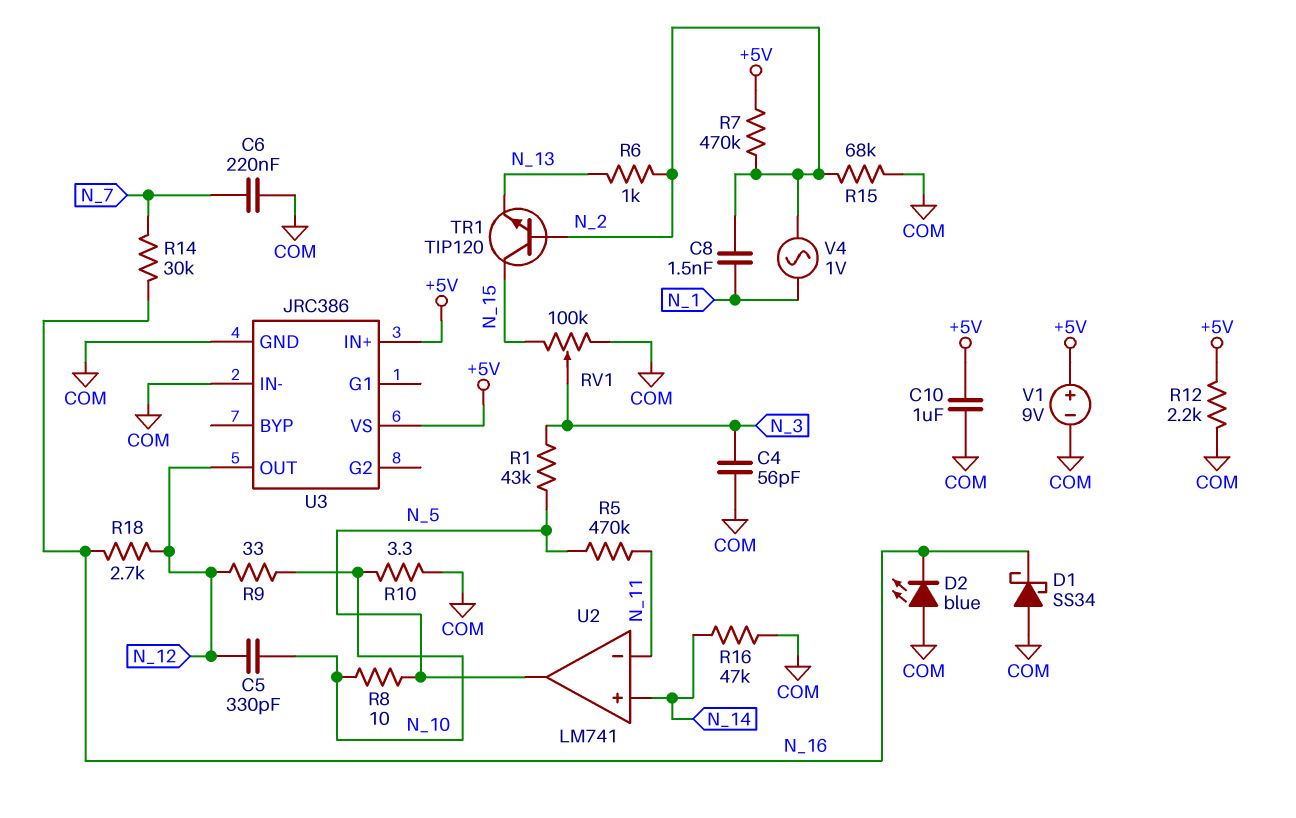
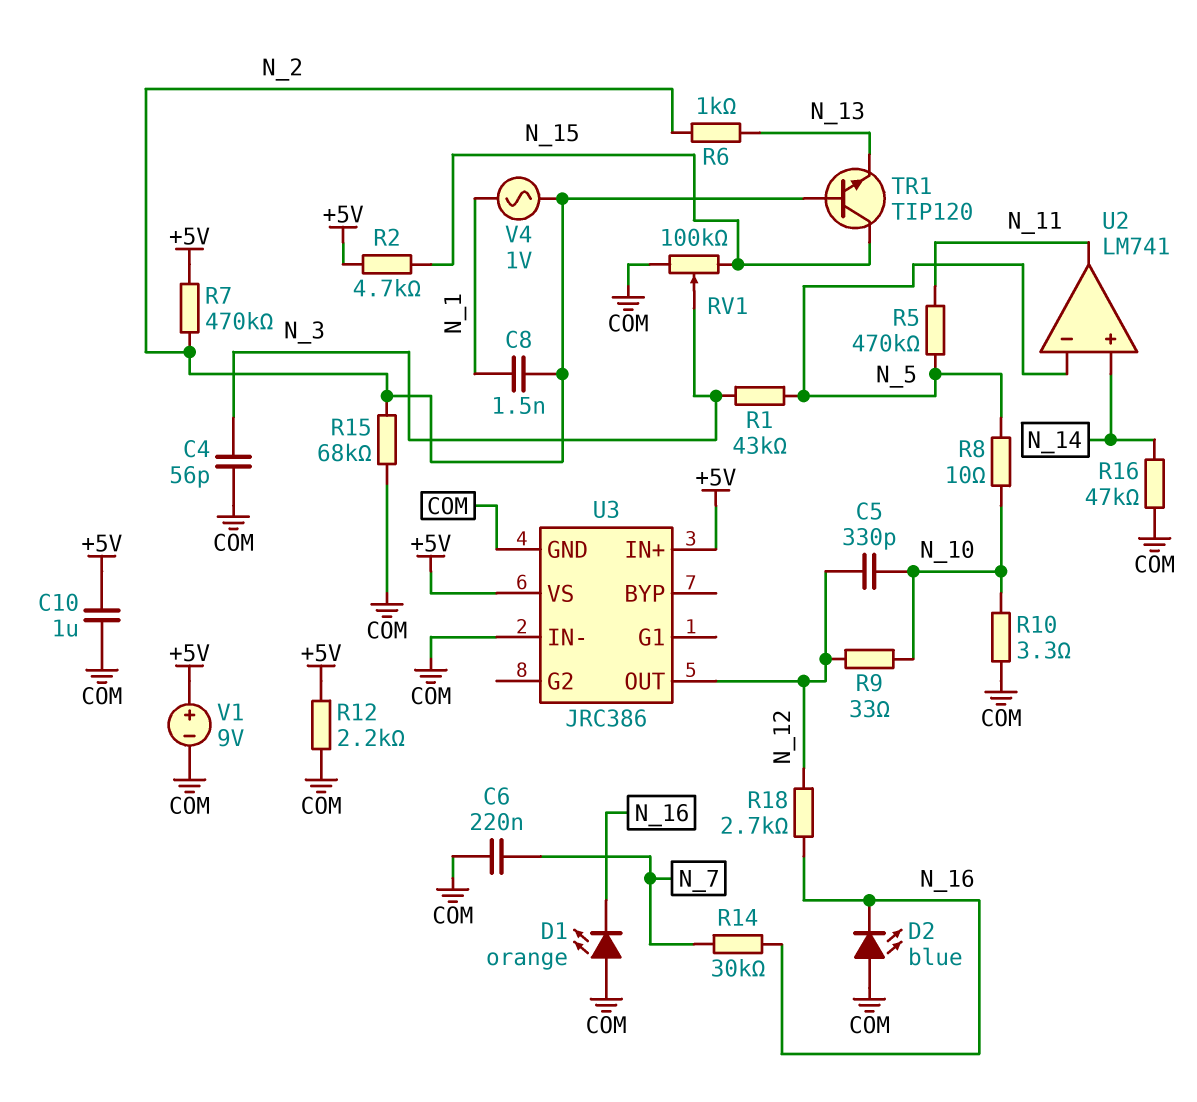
D1: schottky SS34 (A COM, K N_16) -> LED orange (A COM, K N_16)
R2: none -> 4.7k (+5V, N_15)
U2 pin in-: N_11 -> N_5
U2 pin out: N_5 -> N_11

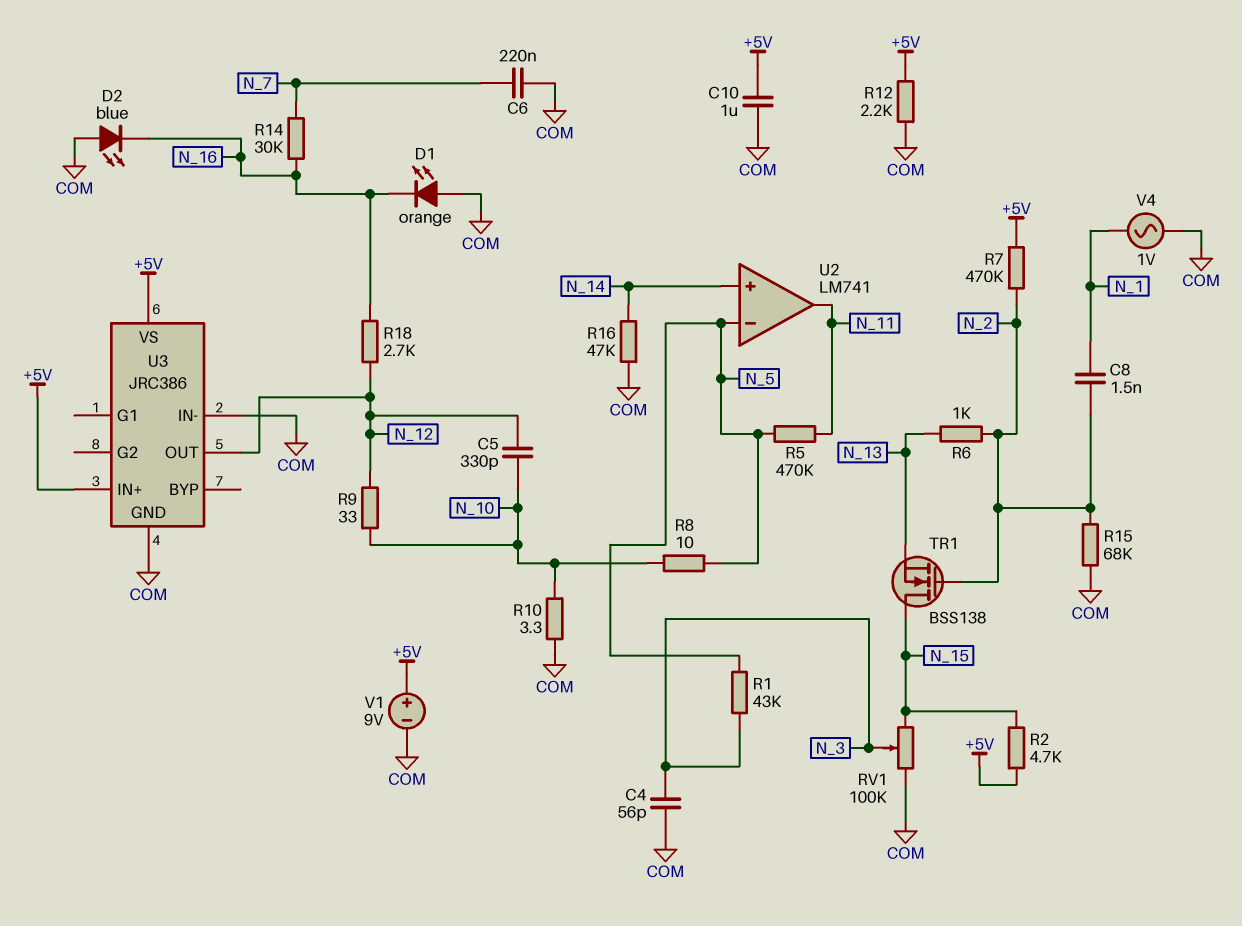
TR1: NPN TIP120 (B N_2, C N_15, E N_13) -> NMOS BSS138 (G N_2, D N_15, S N_13)
V4: AC 1V (N_1, N_2) -> AC 1V (COM, N_1)

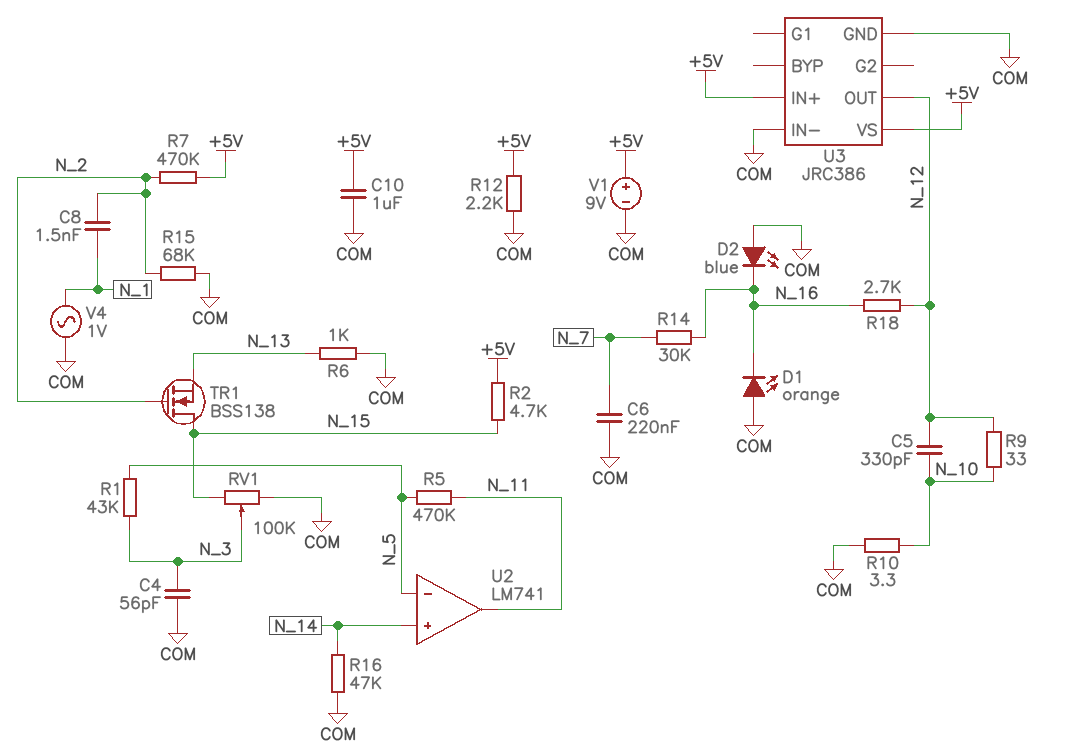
R6: 1k (N_2, N_13) -> 1k (COM, N_13)
R8: 10 (N_5, N_10) -> none

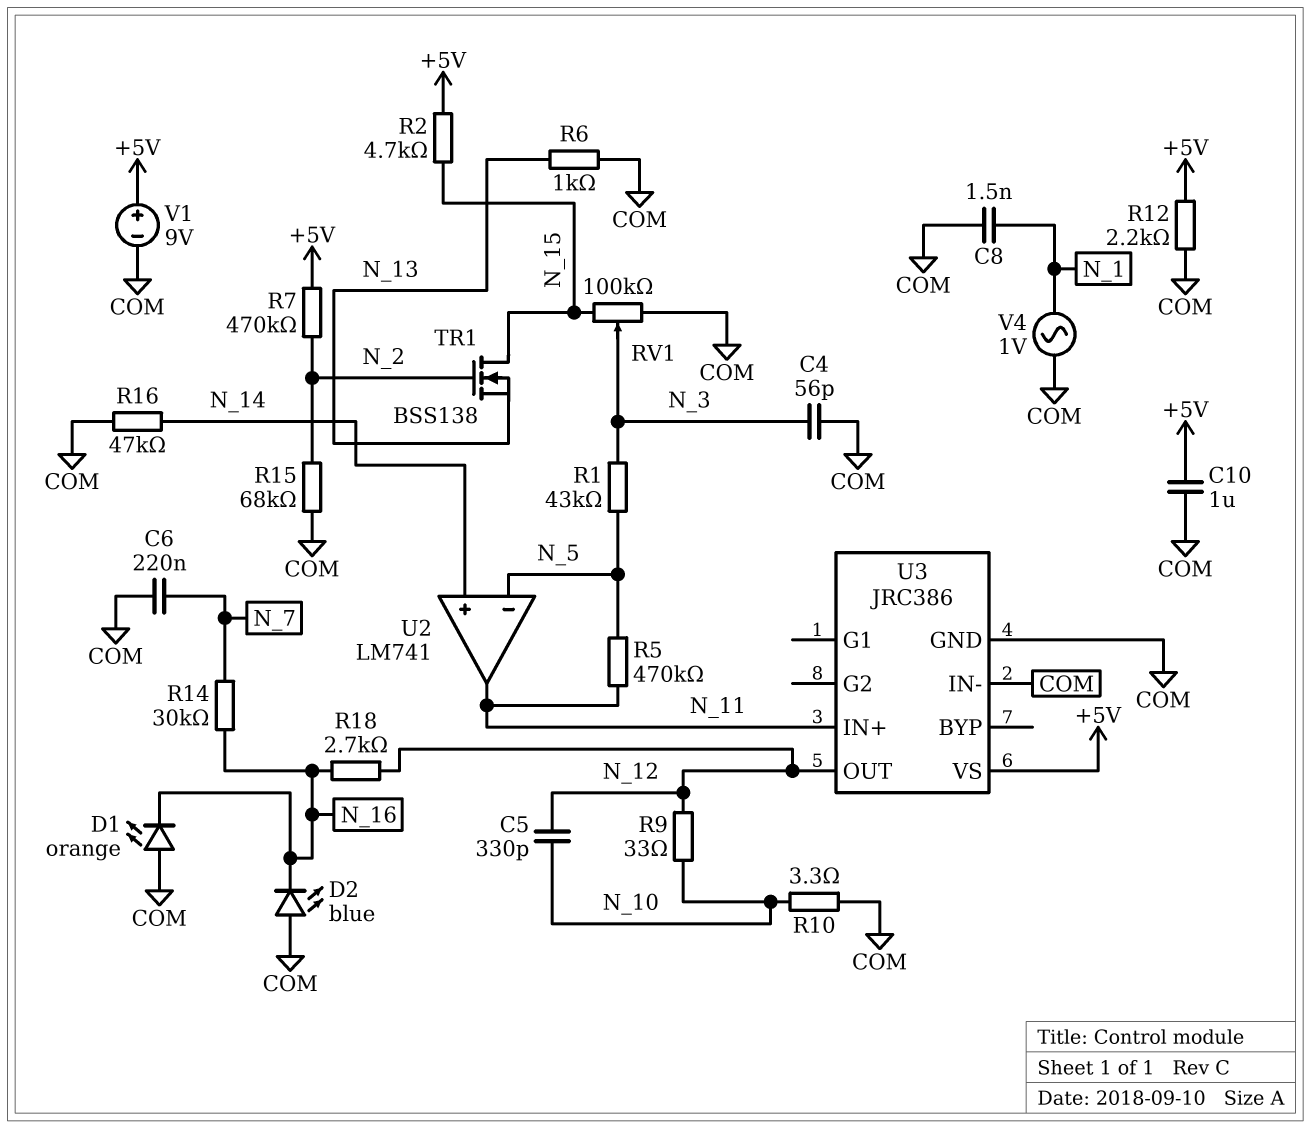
C8: 1.5nF (N_1, N_2) -> 1.5nF (COM, N_1)
U3 pin IN+: +5V -> N_11

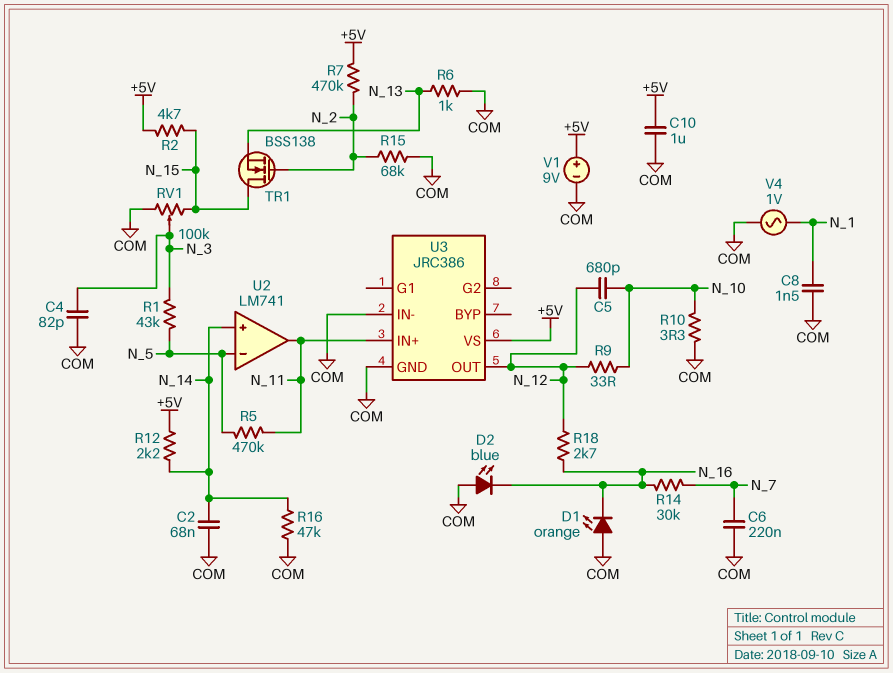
C2: none -> 68nF (COM, N_14)
C4: 56pF (COM, N_3) -> 82pF (COM, N_3)
C5: 330pF (N_10, N_12) -> 680pF (N_10, N_12)
R12: 2.2k (+5V, COM) -> 2.2k (+5V, N_14)

